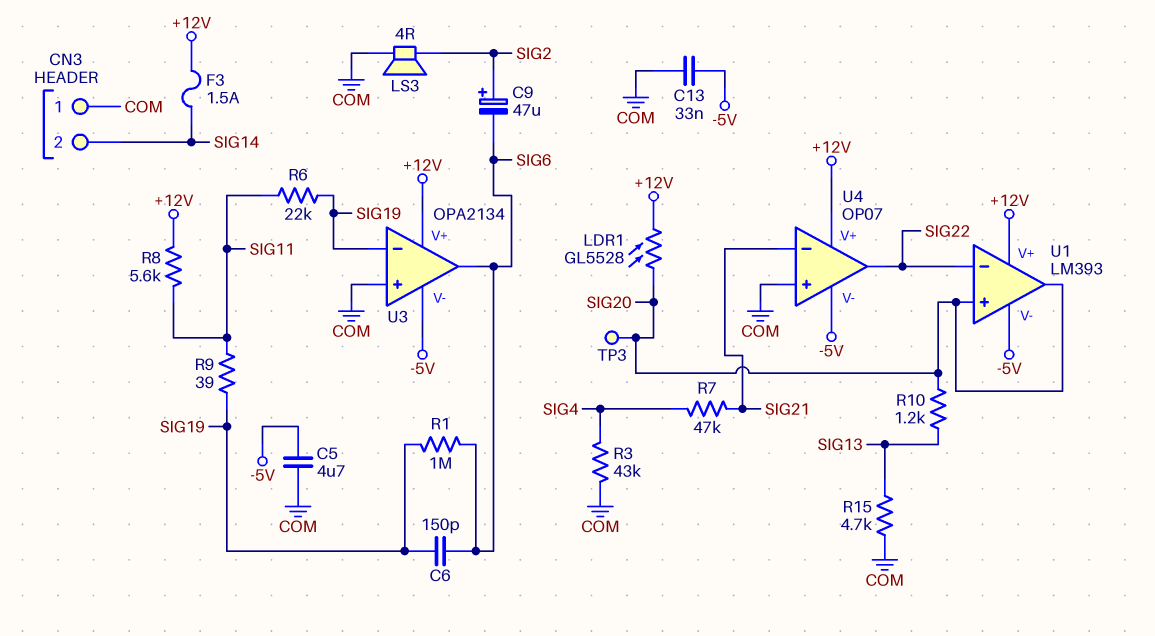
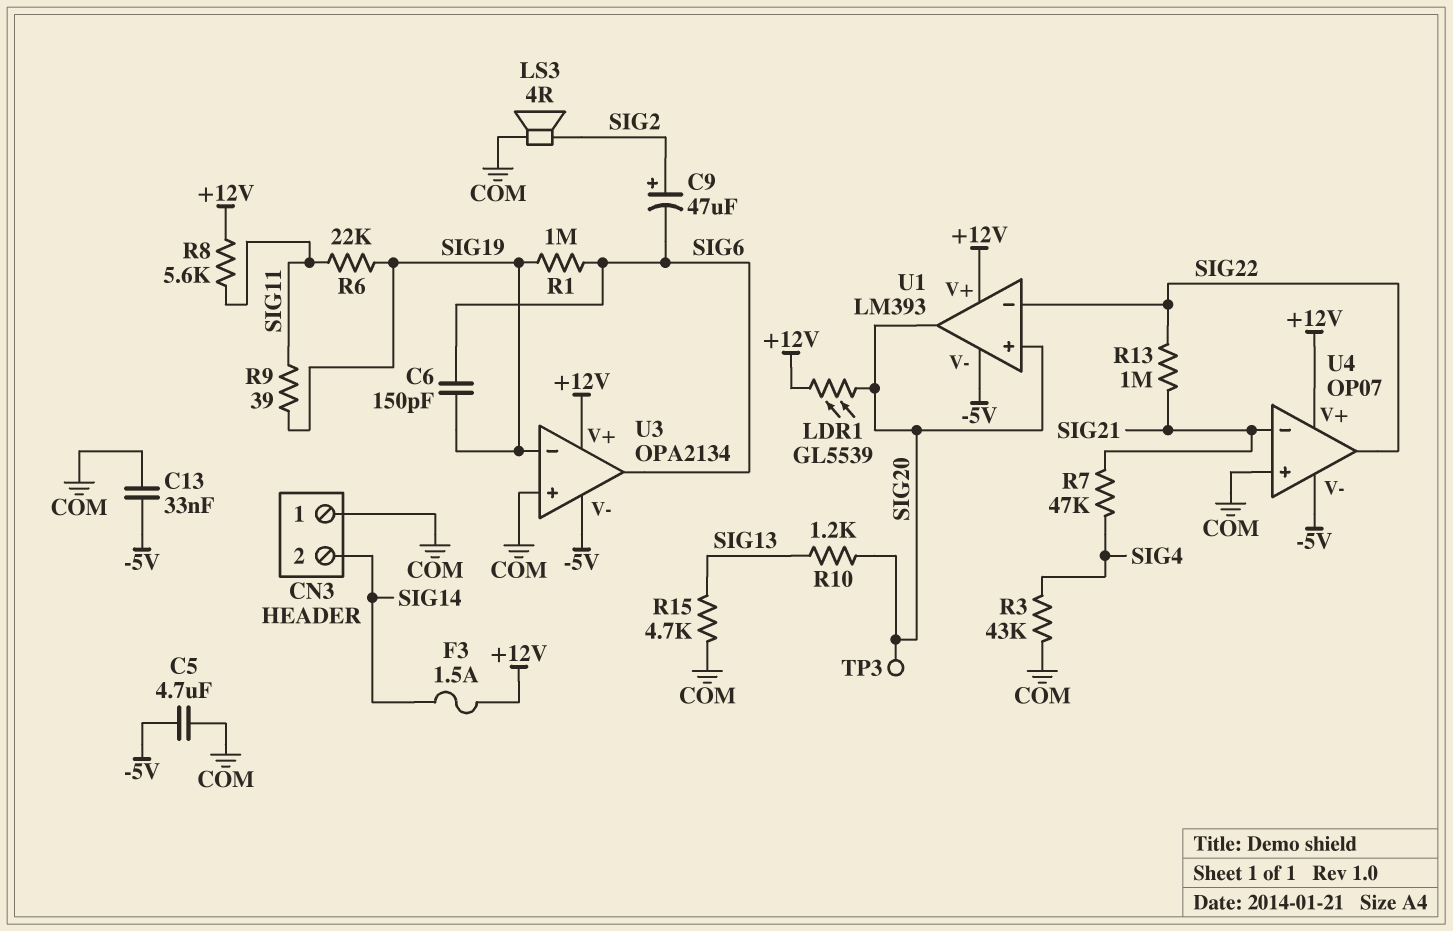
LDR1: GL5528 (+12V, SIG20) -> GL5539 (+12V, SIG20)
R13: none -> 1M (SIG21, SIG22)

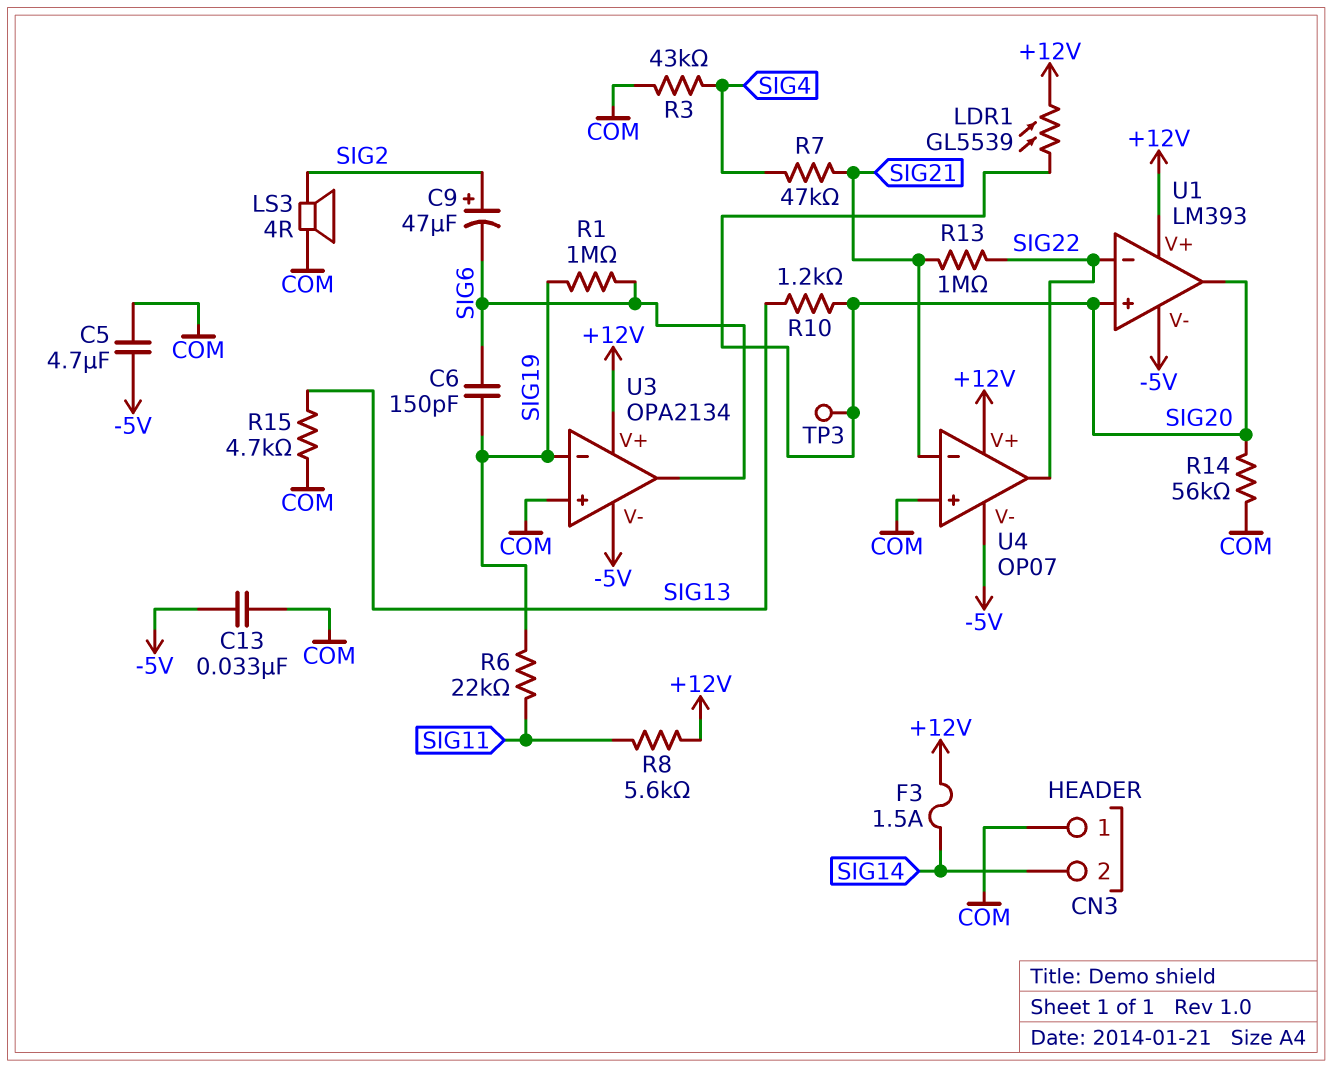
R9: 39 (SIG11, SIG19) -> none
R14: none -> 56k (COM, SIG20)

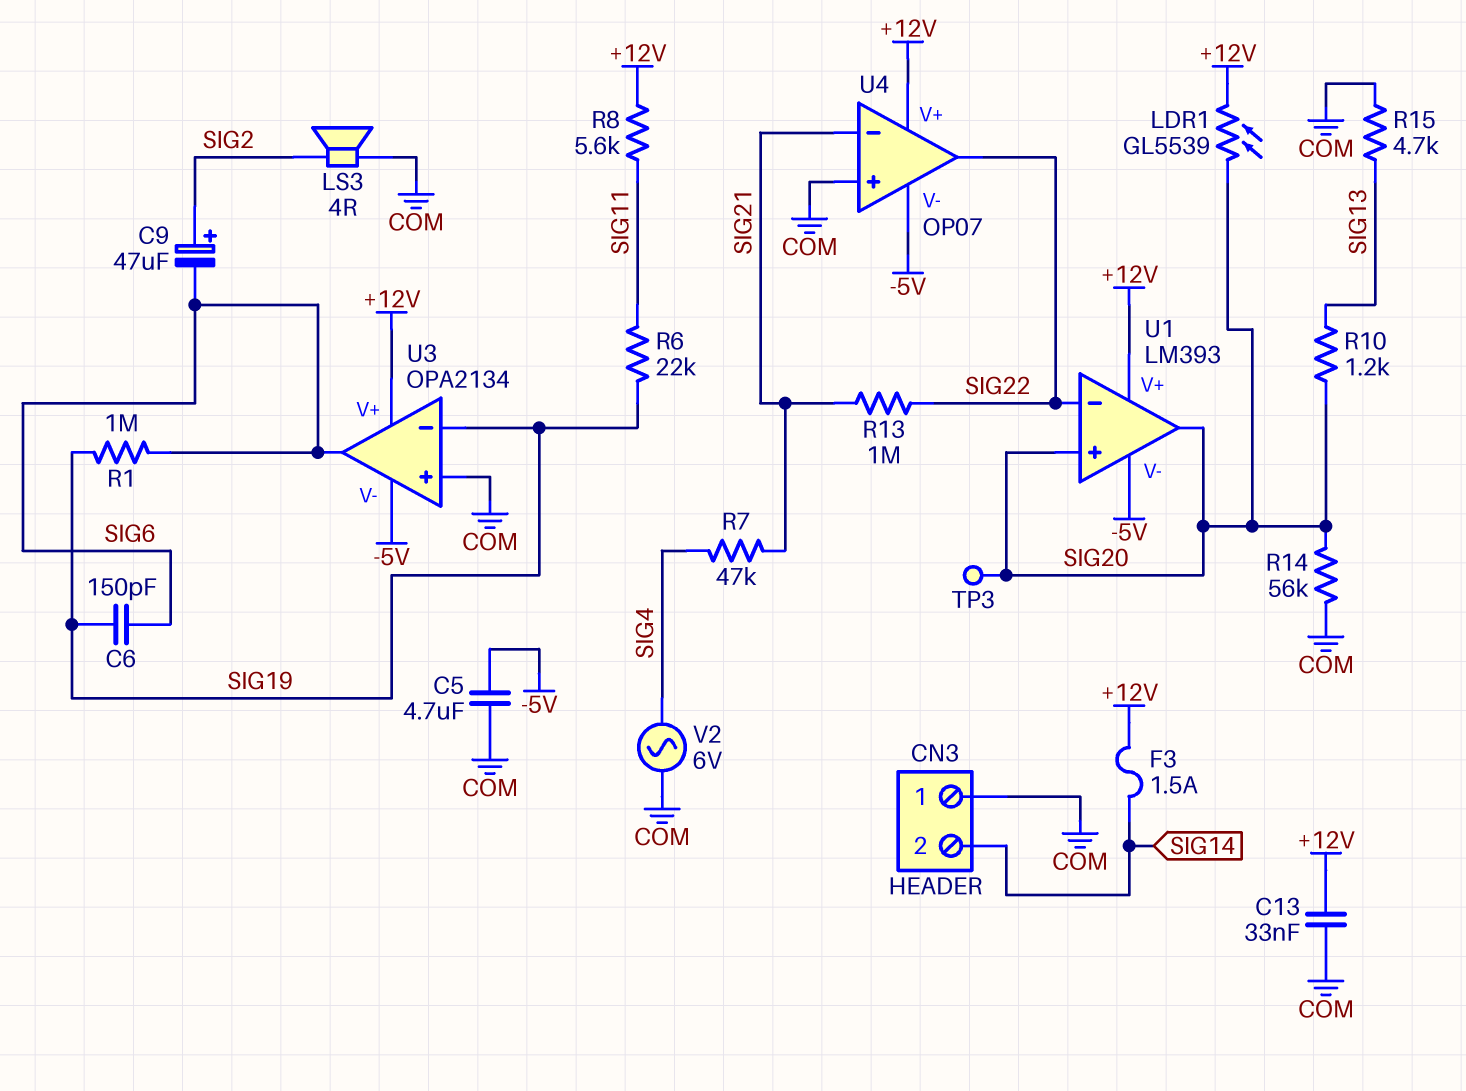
C13: 33nF (-5V, COM) -> 33nF (+12V, COM)
R3: 43k (COM, SIG4) -> none
V2: none -> AC 6V (COM, SIG4)

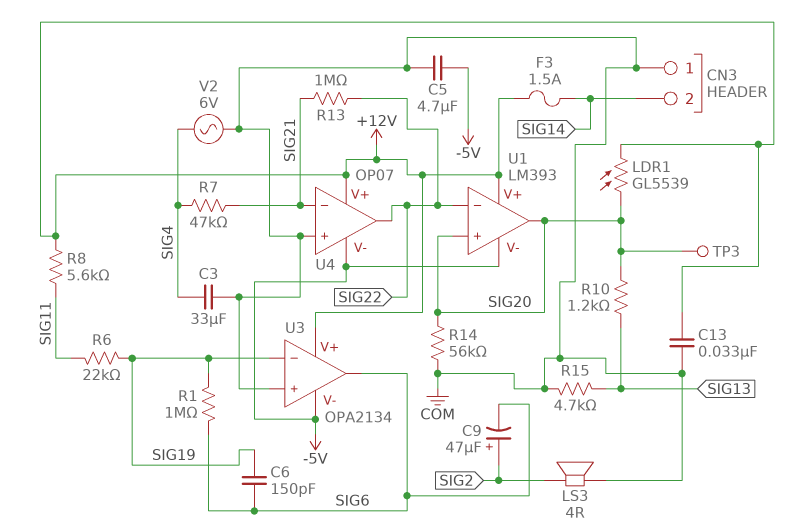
C3: none -> 33uF (COM, SIG4)

